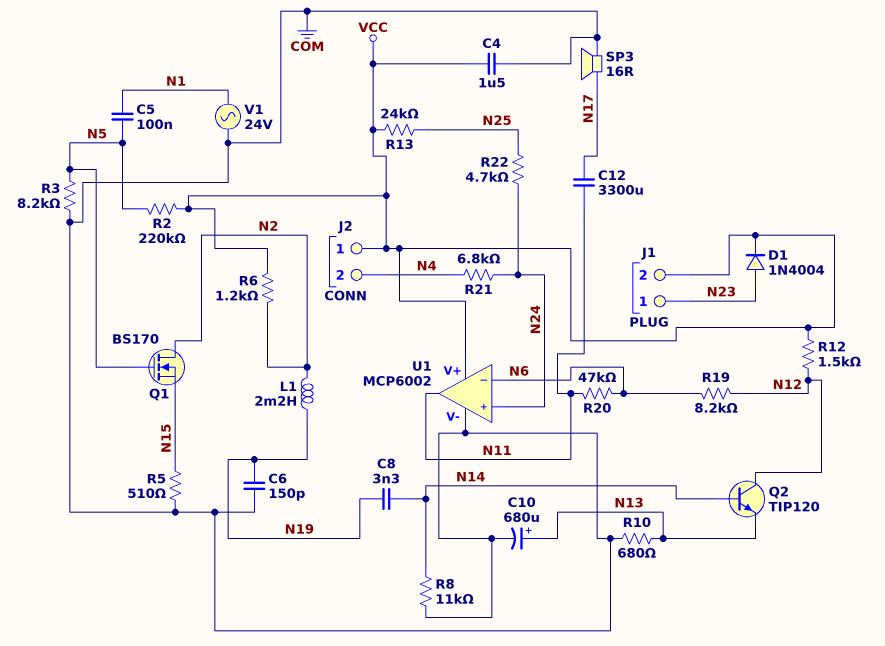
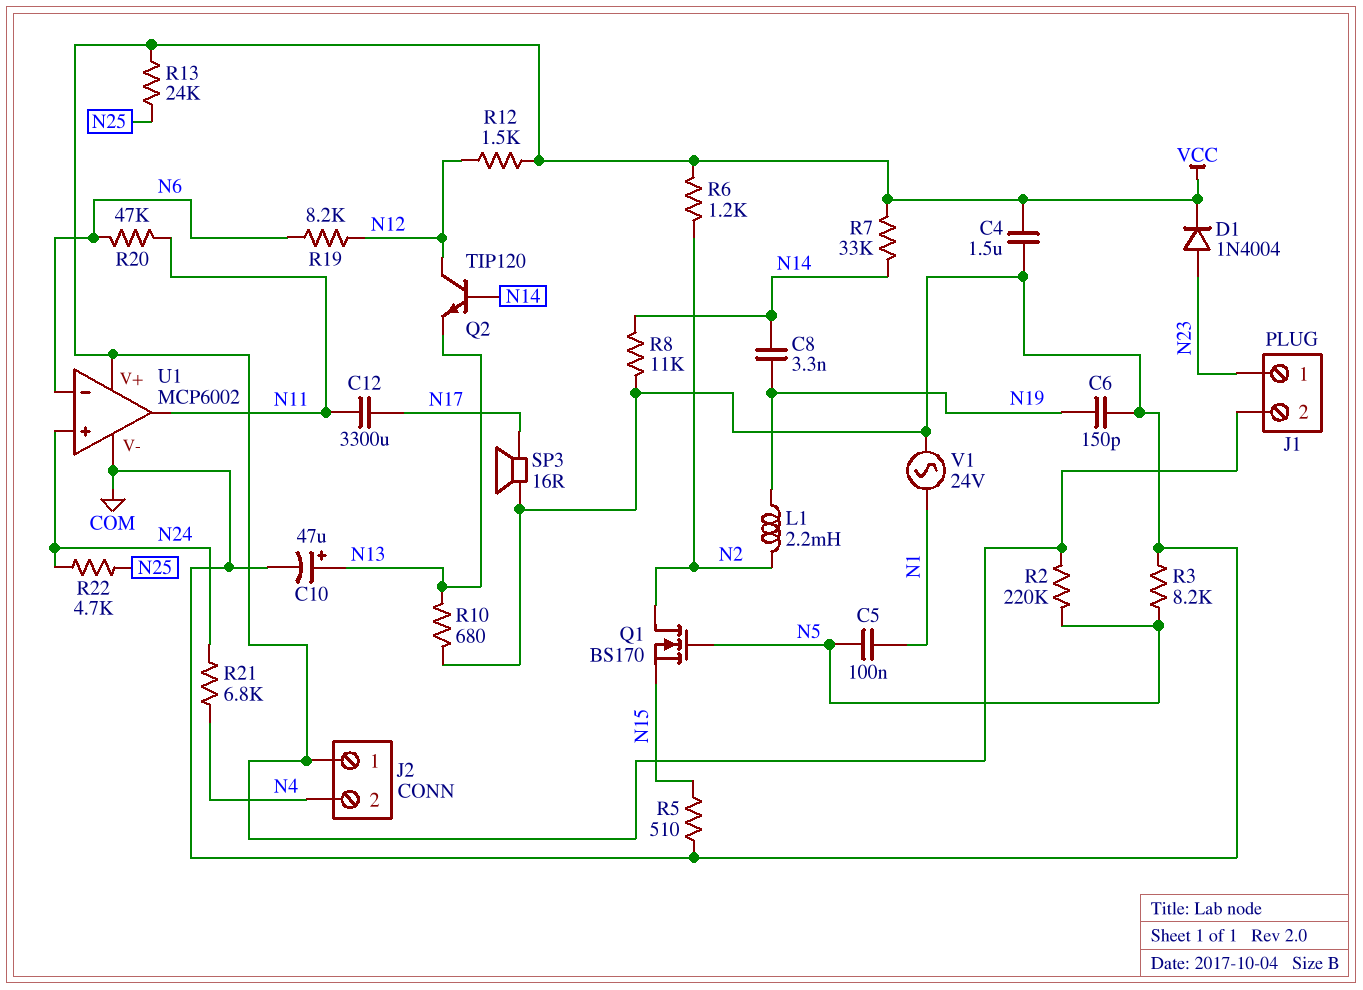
C10: 680uF (plus N13, minus COM) -> 47uF (plus N13, minus COM)
R7: none -> 33k (N14, VCC)

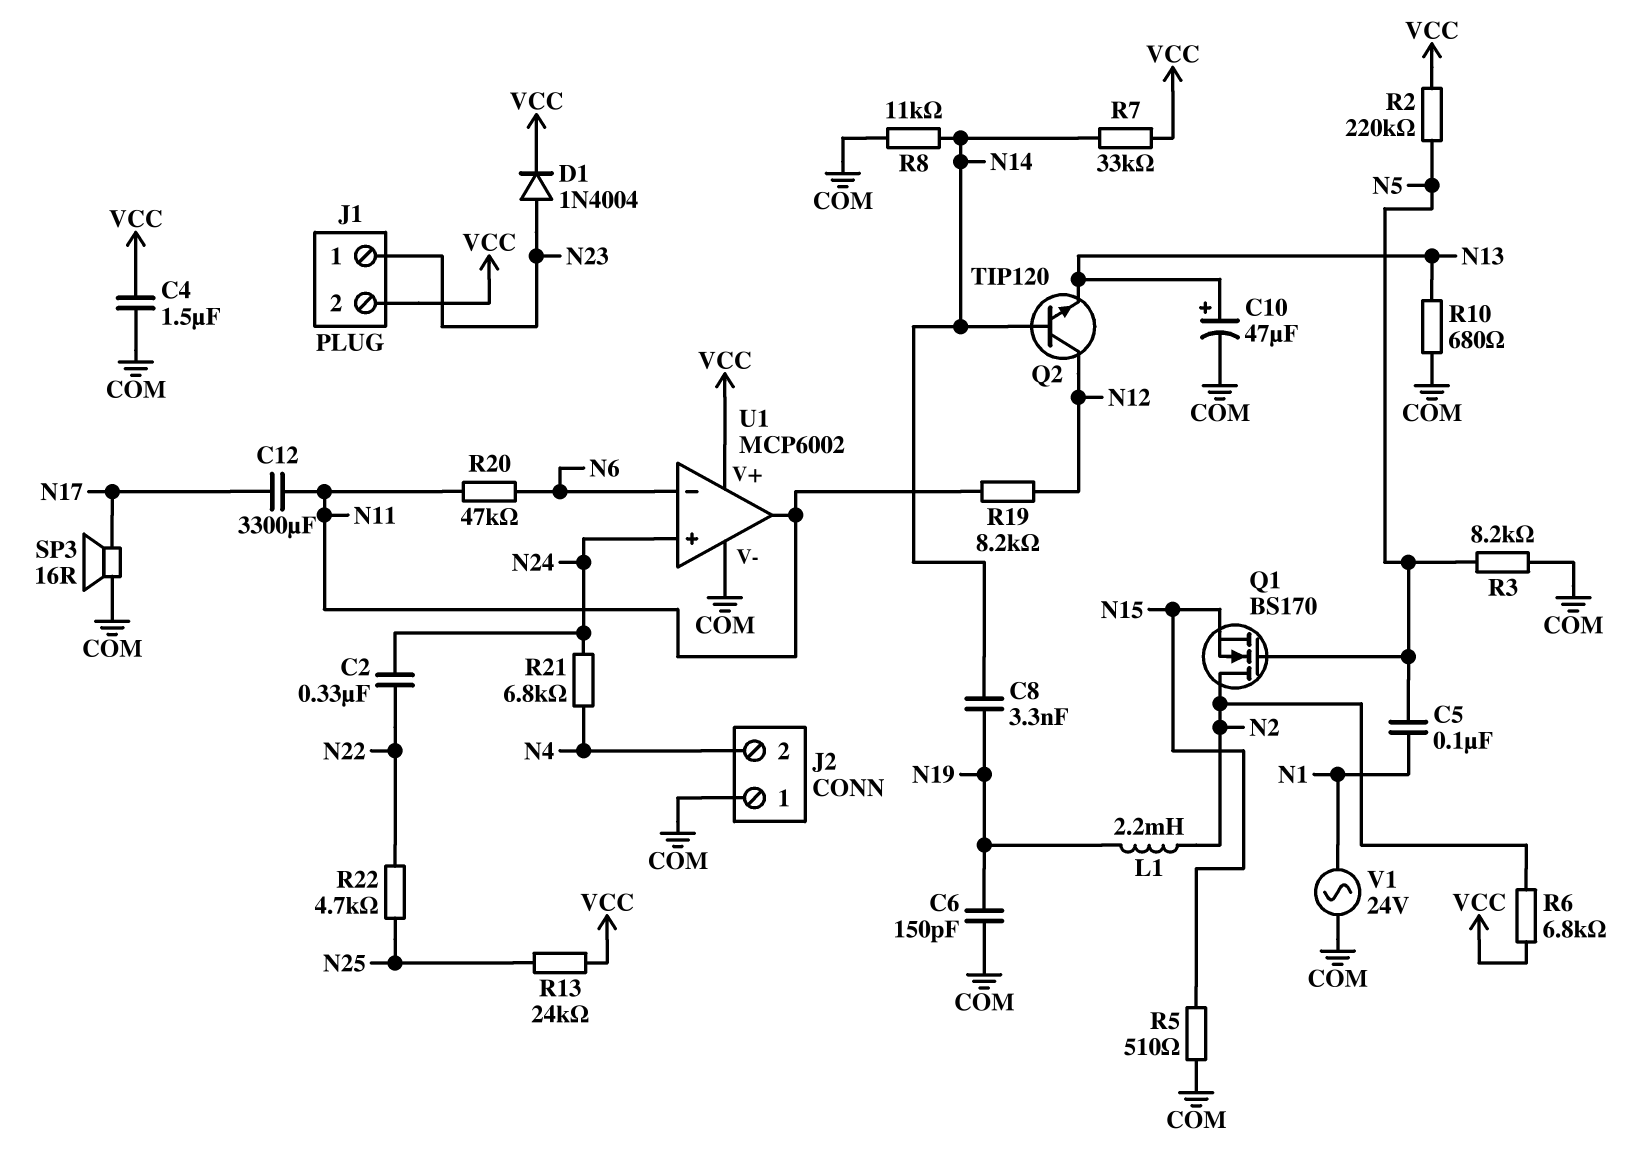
C2: none -> 330nF (N22, N24)
J2 pin 1: VCC -> COM
R6: 1.2k (N2, VCC) -> 6.8k (N2, VCC)
R12: 1.5k (N12, VCC) -> none
R19: 8.2k (N6, N12) -> 8.2k (N11, N12)
R22: 4.7k (N24, N25) -> 4.7k (N22, N25)

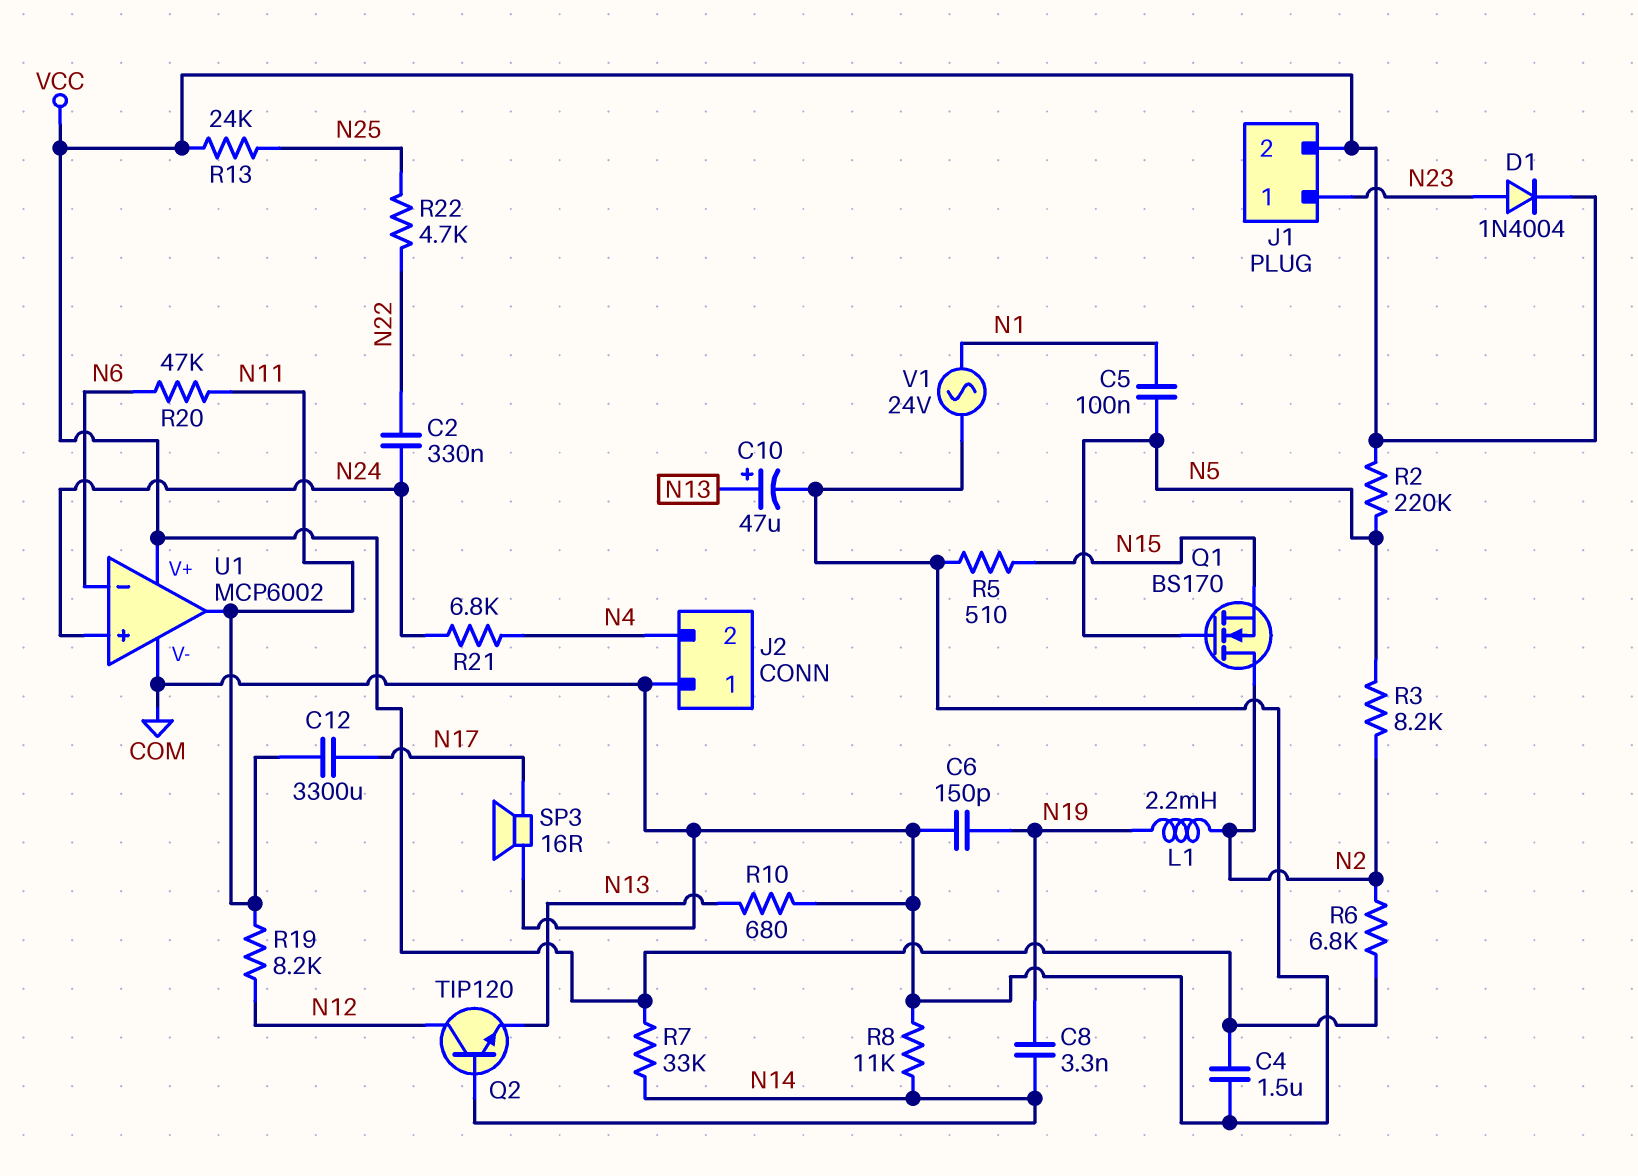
R3: 8.2k (COM, N5) -> 8.2k (N2, N5)

